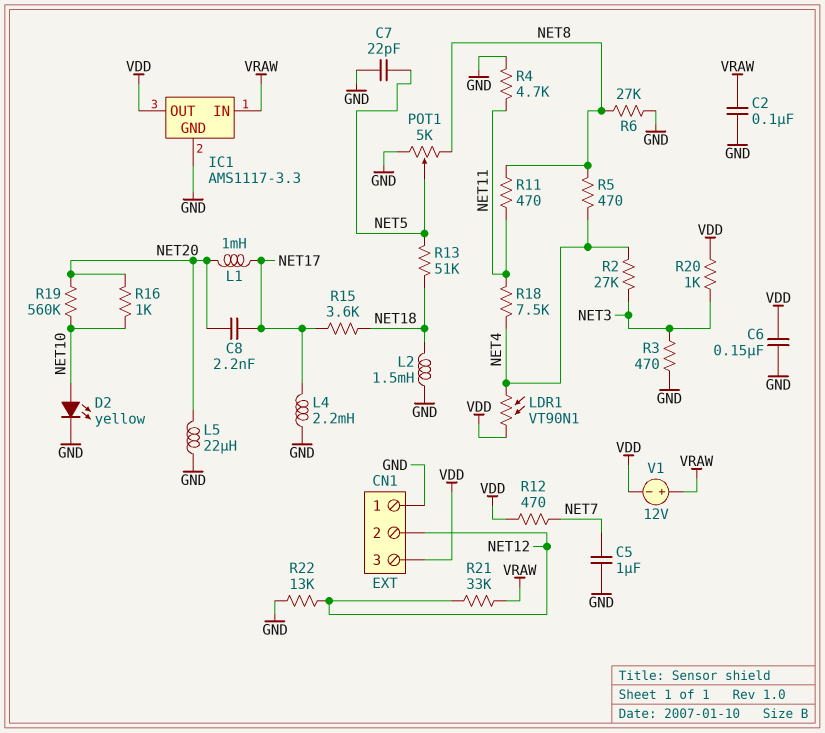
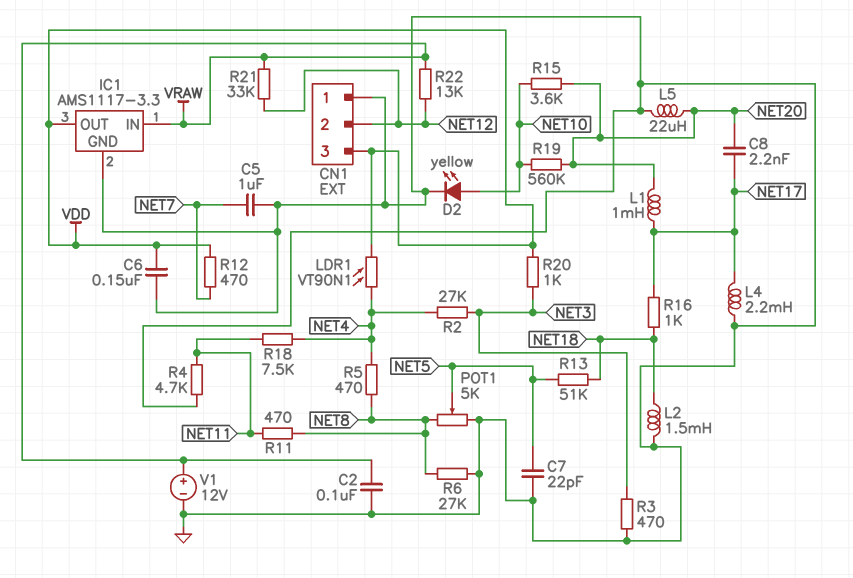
R15: 3.6k (NET17, NET18) -> 3.6k (NET10, NET20)
R16: 1k (NET10, NET20) -> 1k (NET17, NET18)
R22: 13k (GND, NET12) -> 13k (NET12, VRAW)
V1: 12V (plus VRAW, minus VDD) -> 12V (plus VRAW, minus GND)

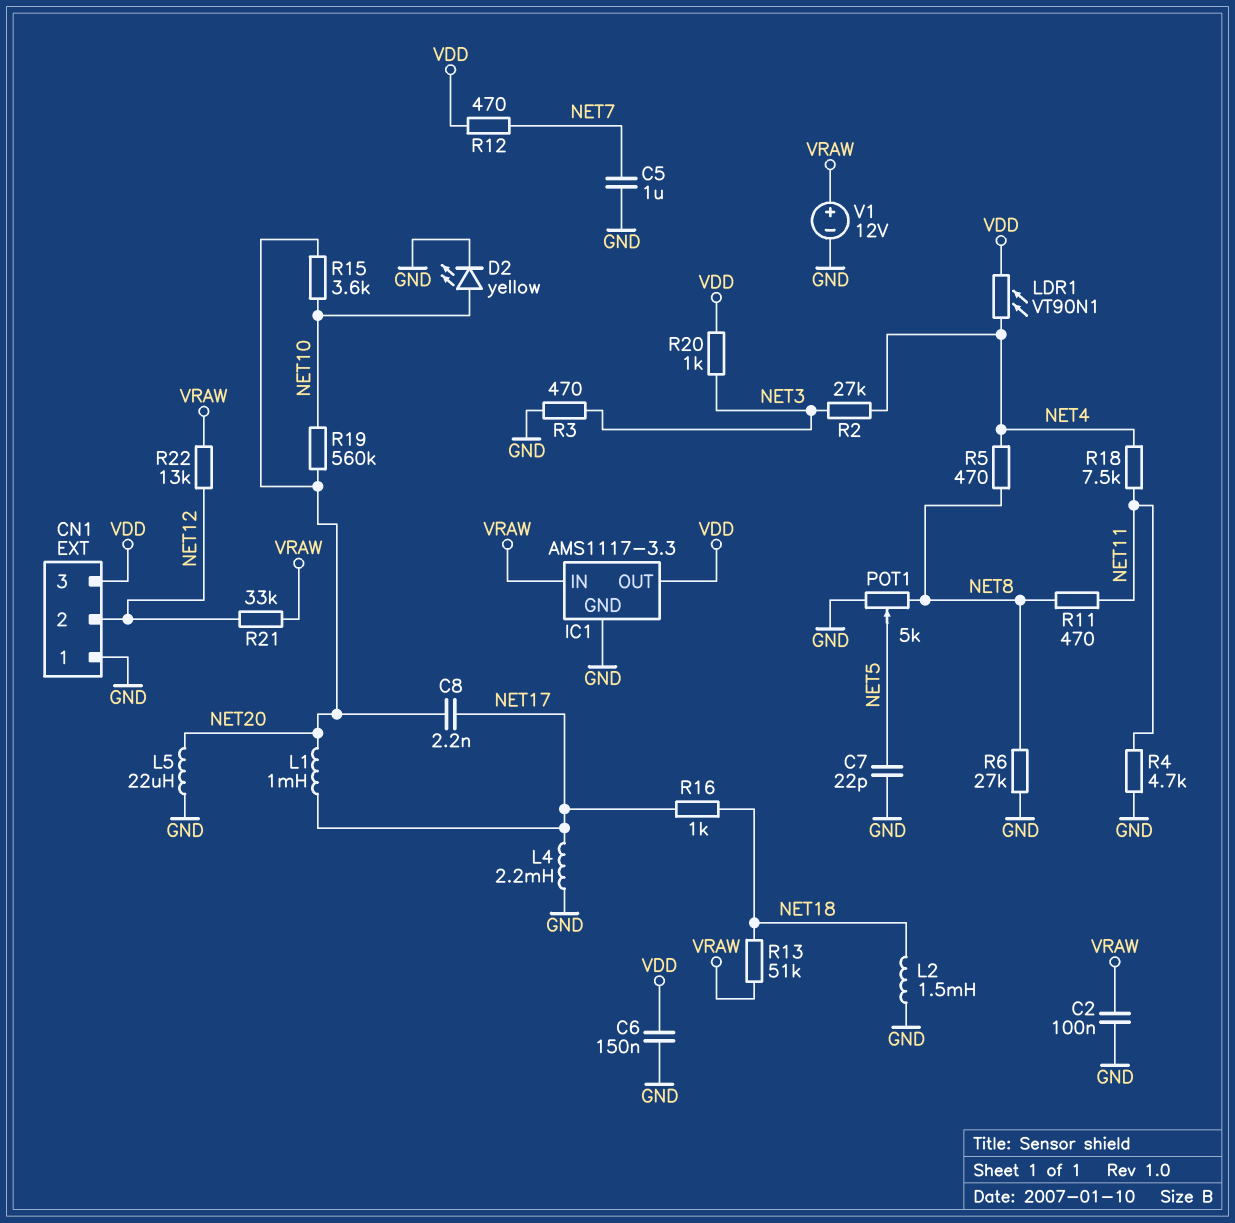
R13: 51k (NET5, NET18) -> 51k (NET18, VRAW)

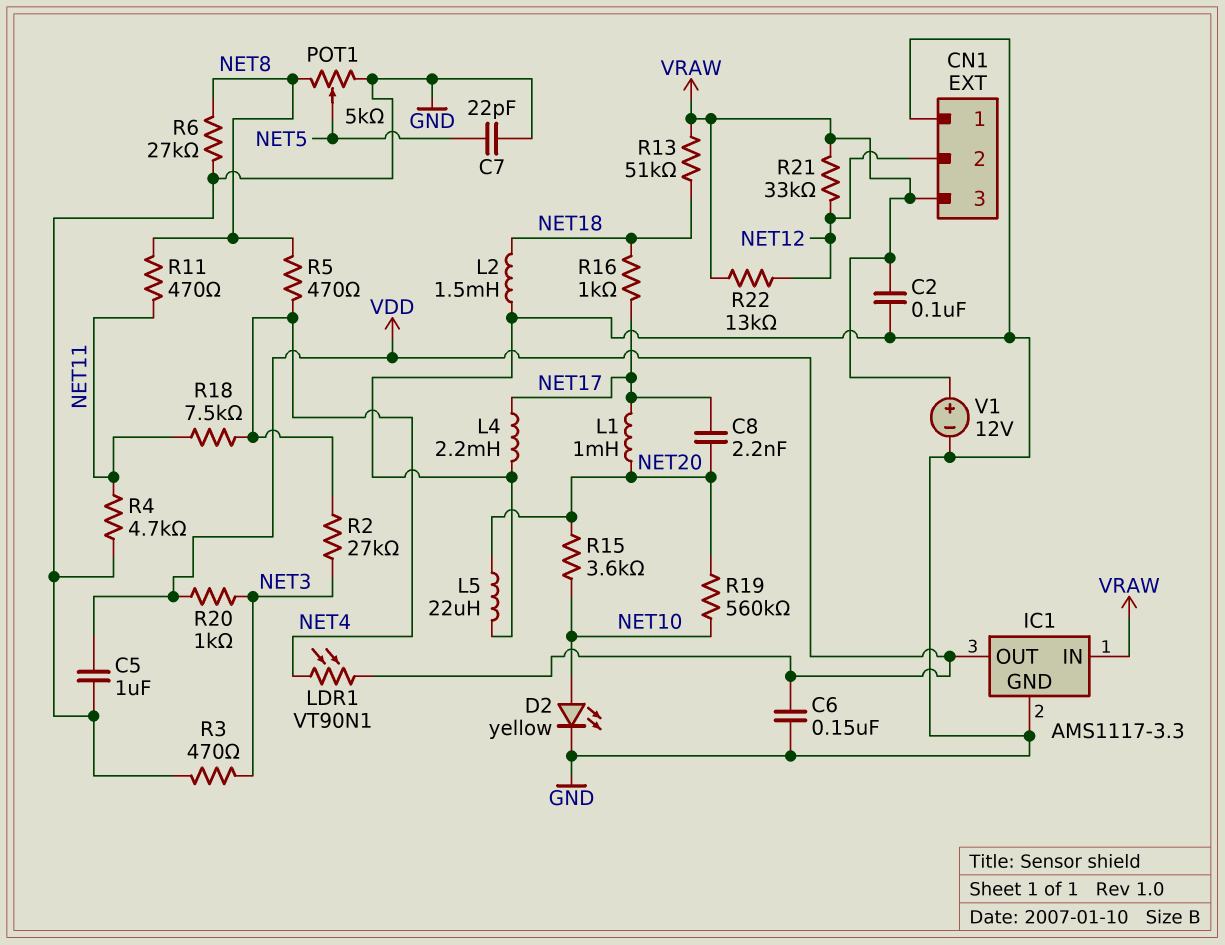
C5: 1uF (GND, NET7) -> 1uF (GND, VDD)
CN1 pin 3: VDD -> VRAW
R12: 470 (NET7, VDD) -> none

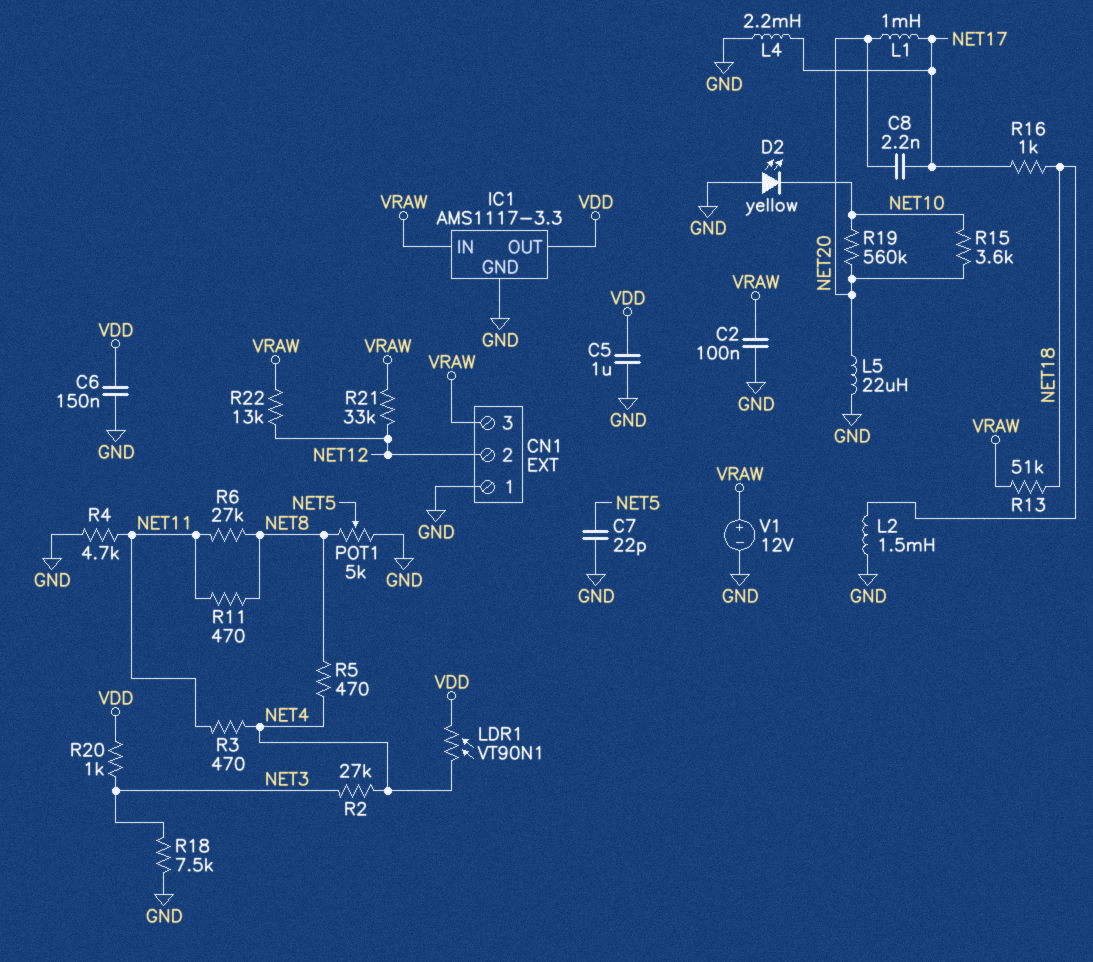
D2: LED yellow (A NET10, K GND) -> LED yellow (A GND, K NET10)
R3: 470 (GND, NET3) -> 470 (NET4, NET11)
R6: 27k (GND, NET8) -> 27k (NET8, NET11)
R18: 7.5k (NET4, NET11) -> 7.5k (GND, NET3)

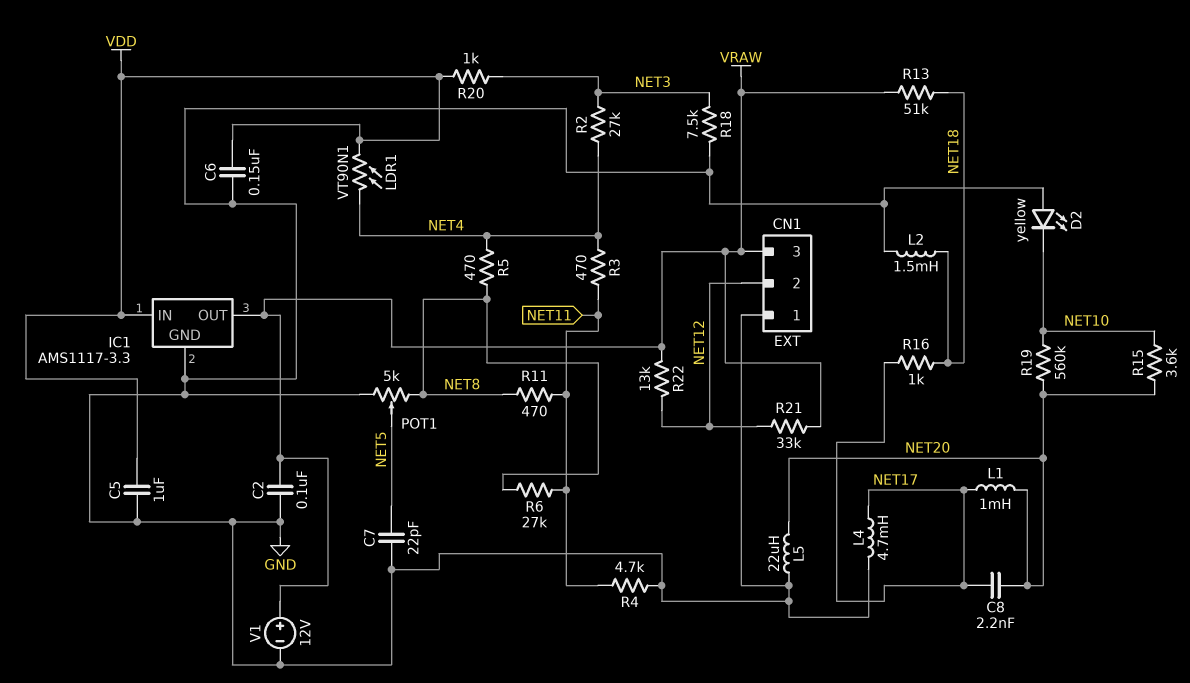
IC1 pin IN: VRAW -> VDD
IC1 pin OUT: VDD -> VRAW
L4: 2.2mH (GND, NET17) -> 4.7mH (GND, NET17)

